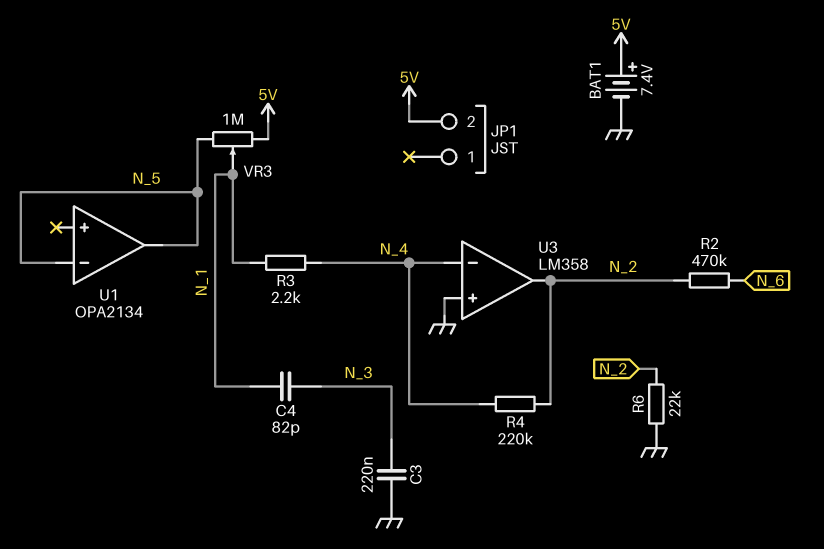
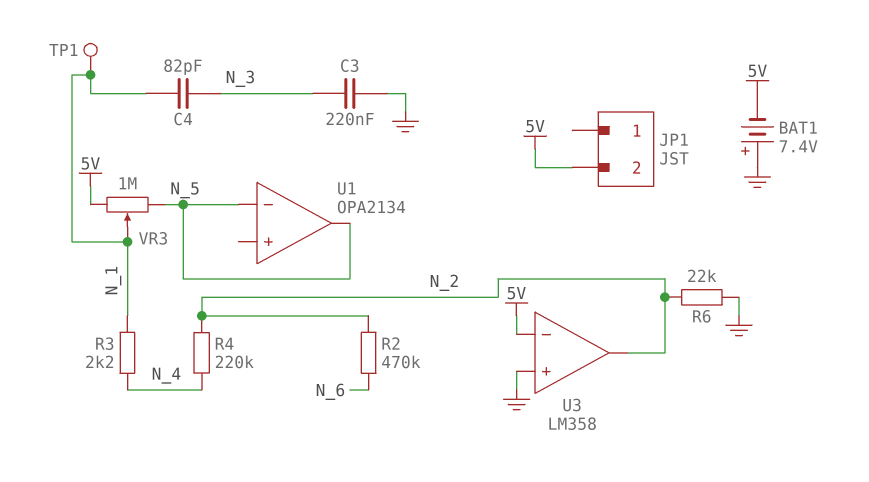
BAT1: 7.4V (plus 5V, minus GND) -> 7.4V (plus GND, minus 5V)
TP1: none -> test point (N_1)
U3 pin in-: N_4 -> 5V

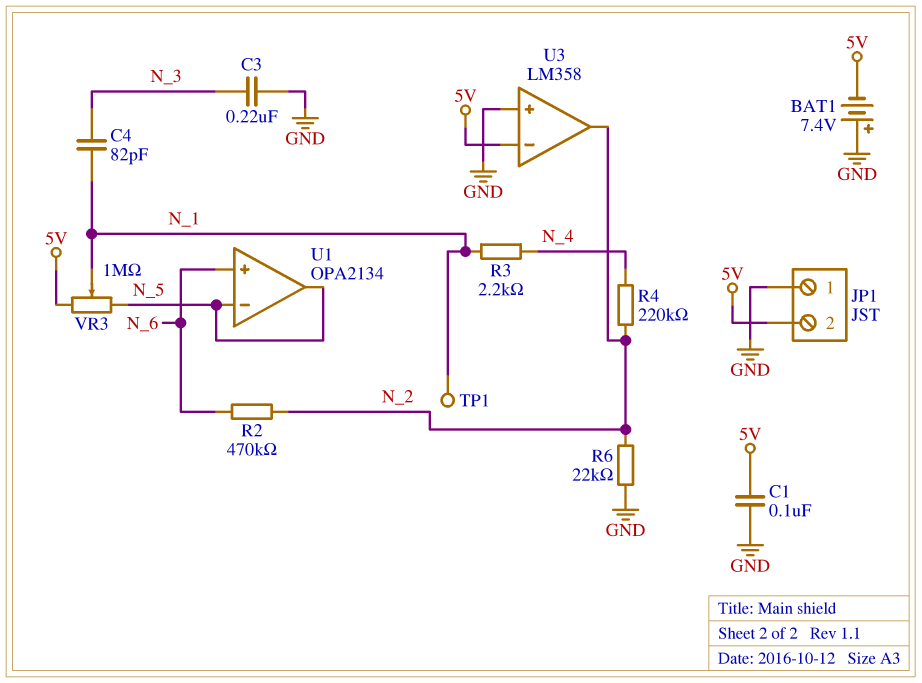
C1: none -> 100nF (5V, GND)
JP1 pin 1: none -> GND
U1 pin in+: none -> N_6

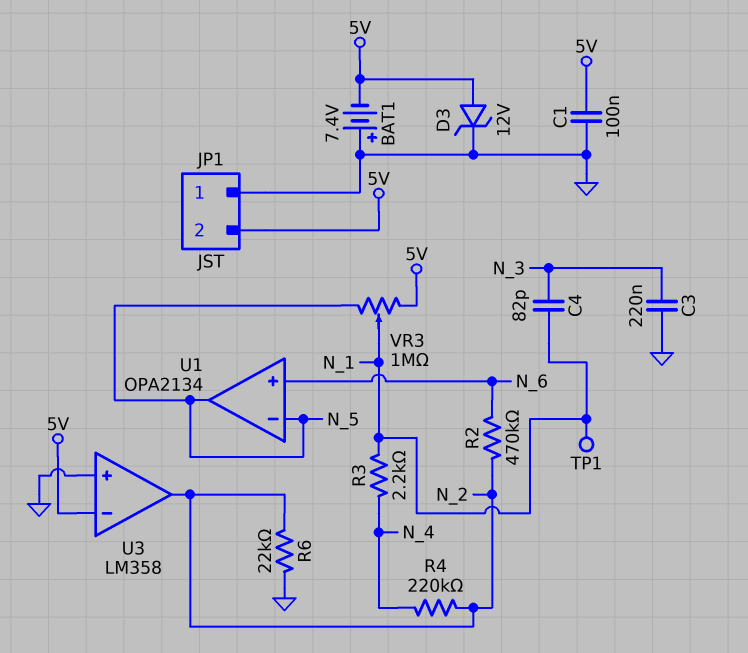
D3: none -> zener 12V (A 5V, K GND)

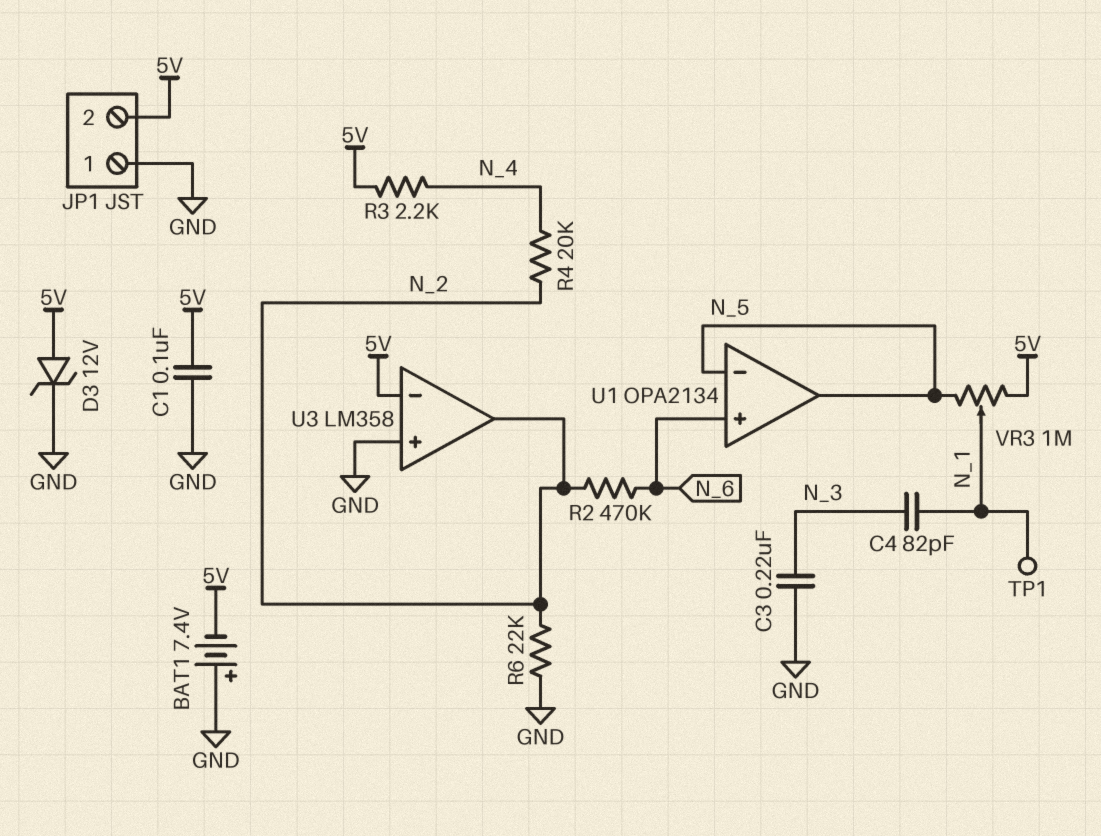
R3: 2.2k (N_1, N_4) -> 2.2k (5V, N_4)
R4: 220k (N_2, N_4) -> 20k (N_2, N_4)

